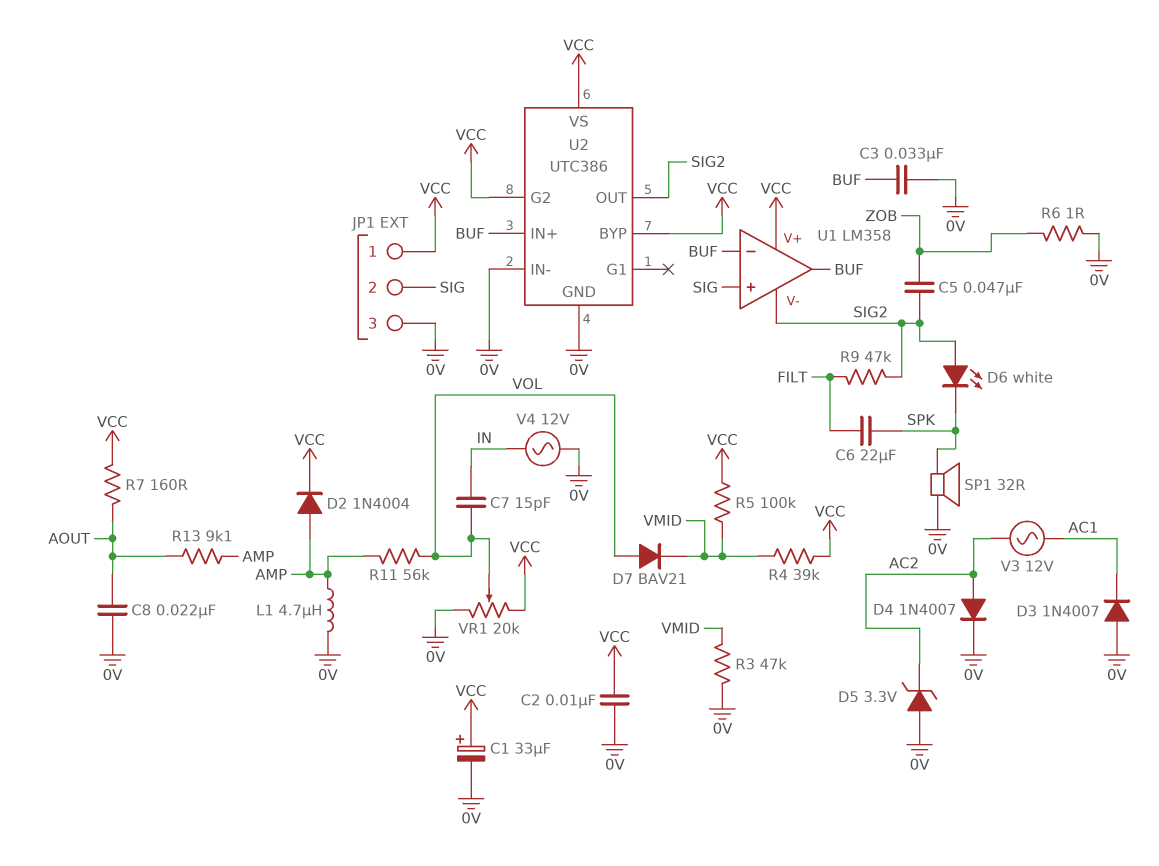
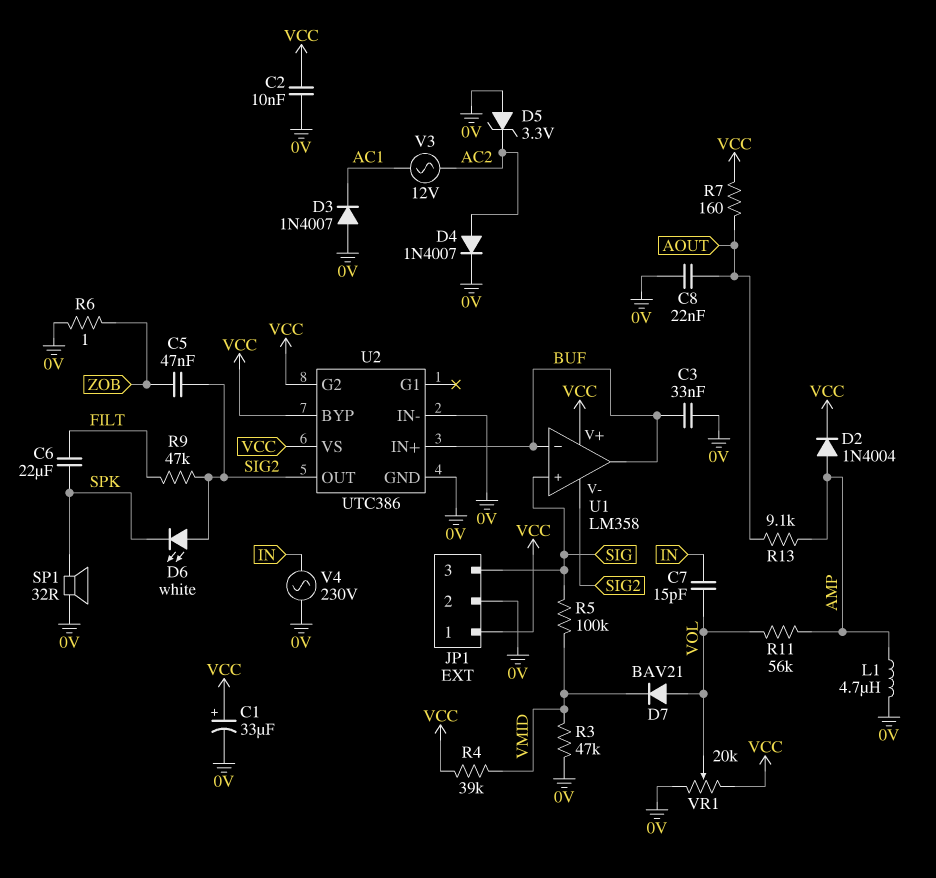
JP1 pin 2: SIG -> 0V
JP1 pin 3: 0V -> SIG
R5: 100k (VCC, VMID) -> 100k (SIG, VMID)
V4: AC 12V (0V, IN) -> AC 230V (0V, IN)

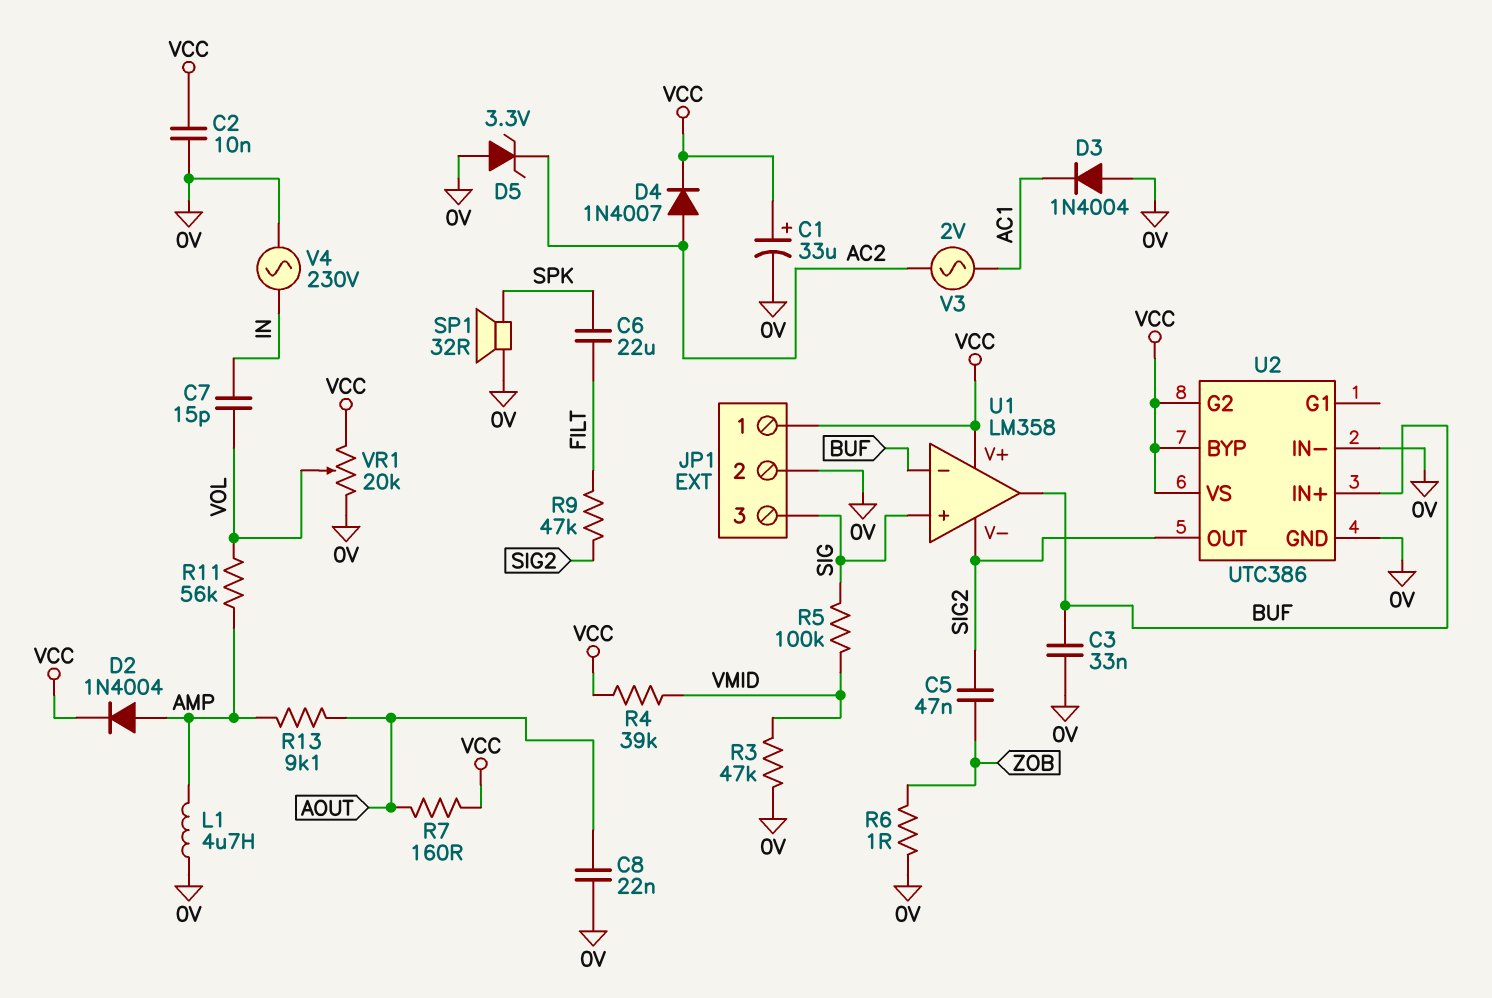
D3: diode 1N4007 (A 0V, K AC1) -> diode 1N4004 (A 0V, K AC1)
D4: diode 1N4007 (A AC2, K 0V) -> diode 1N4007 (A AC2, K VCC)
D6: LED white (A SIG2, K SPK) -> none
D7: diode BAV21 (A VOL, K VMID) -> none
V3: AC 12V (AC1, AC2) -> AC 2V (AC1, AC2)

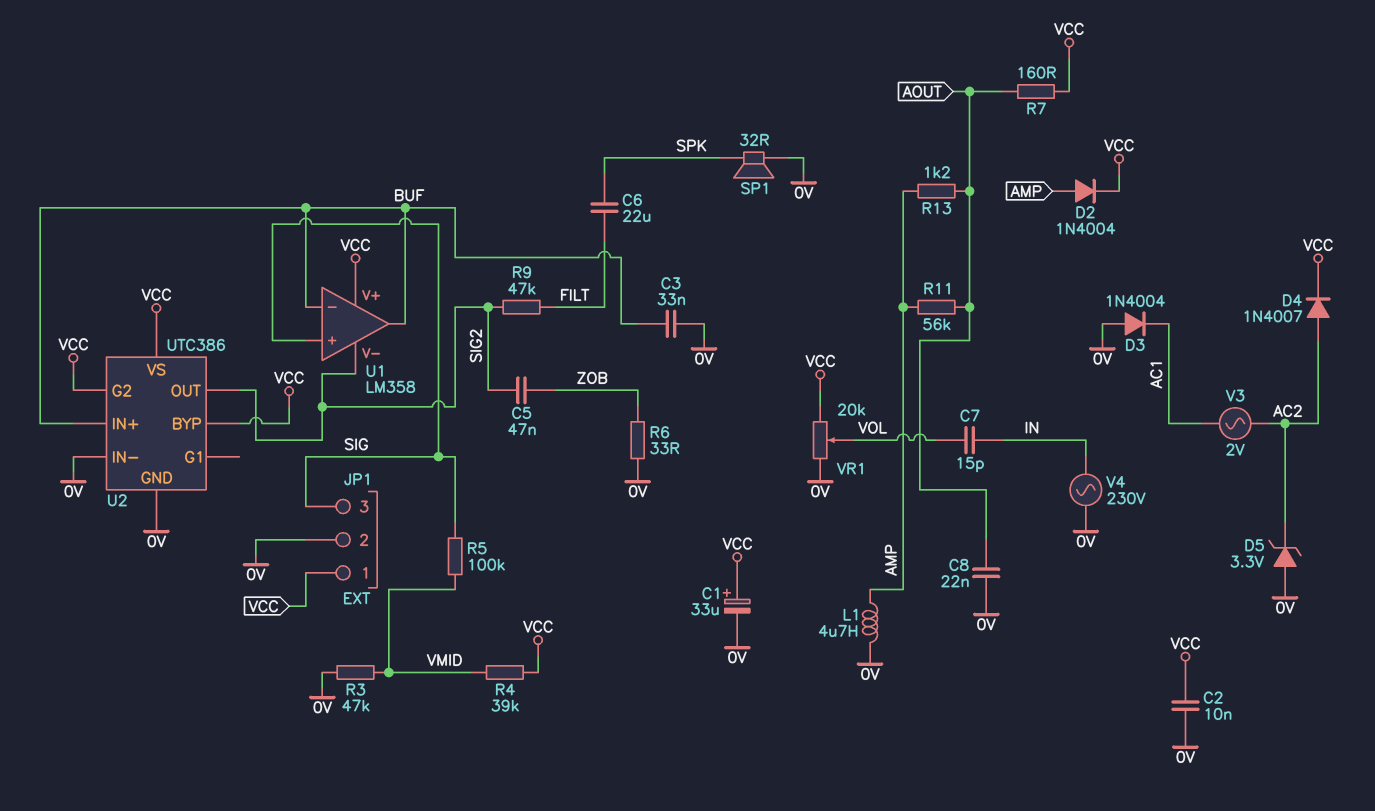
R6: 1 (0V, ZOB) -> 33 (0V, ZOB)
R11: 56k (AMP, VOL) -> 56k (AMP, AOUT)
R13: 9.1k (AMP, AOUT) -> 1.2k (AMP, AOUT)

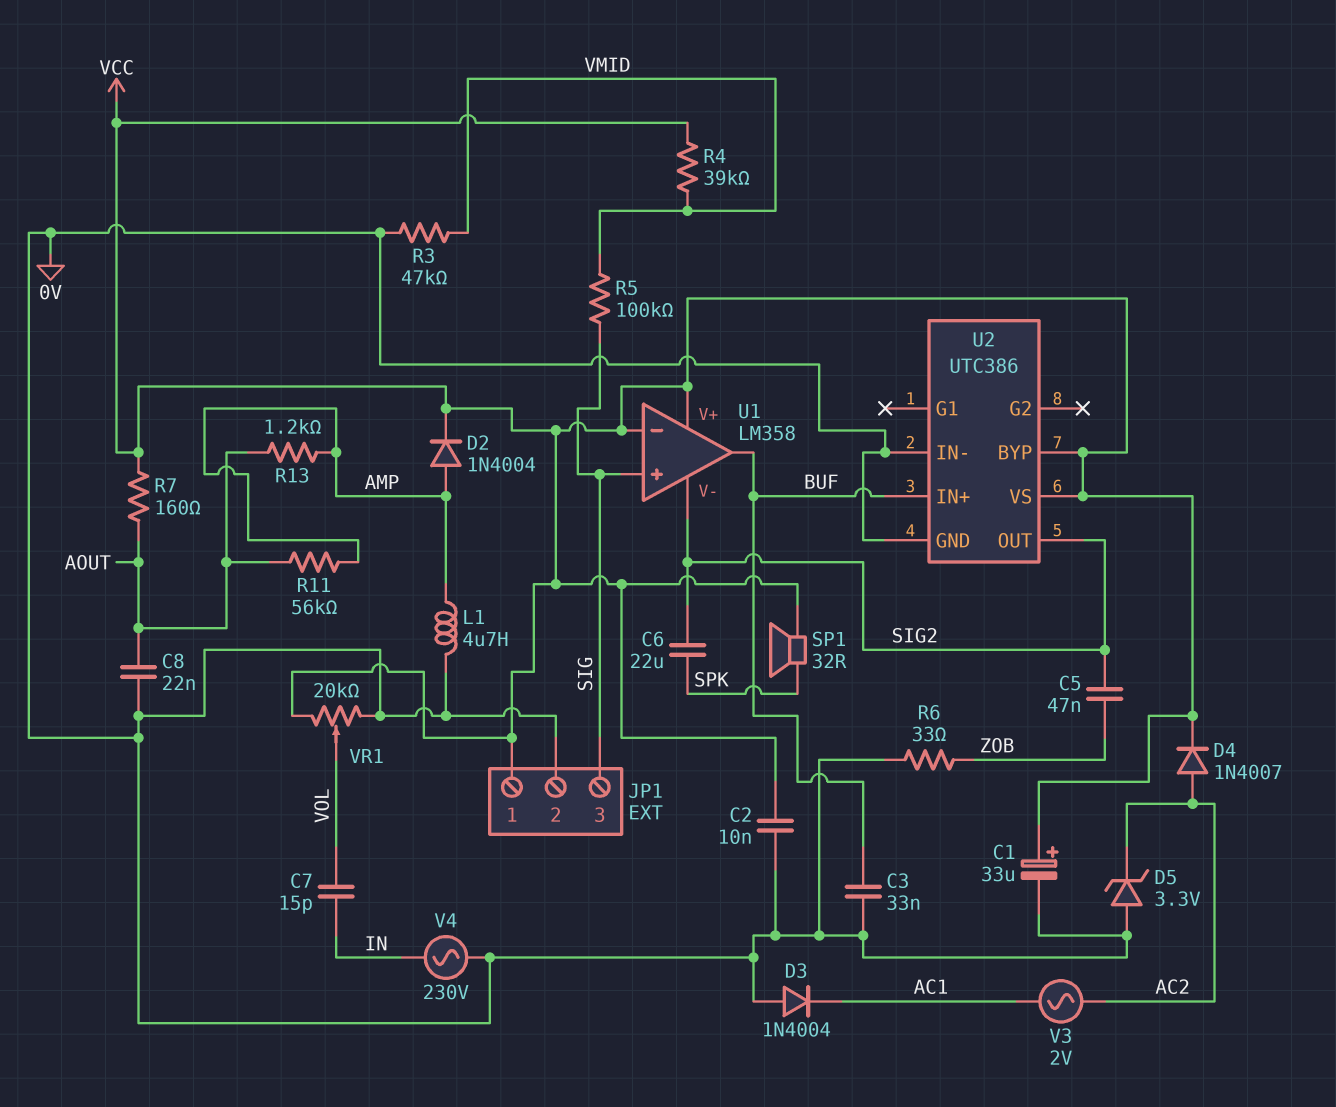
C6: 22uF (FILT, SPK) -> 22uF (SIG2, SPK)
R9: 47k (FILT, SIG2) -> none
SP1: speaker 32R (0V, SPK) -> speaker 32R (SPK, VCC)
U1 pin in-: BUF -> VCC
U2 pin G2: VCC -> none

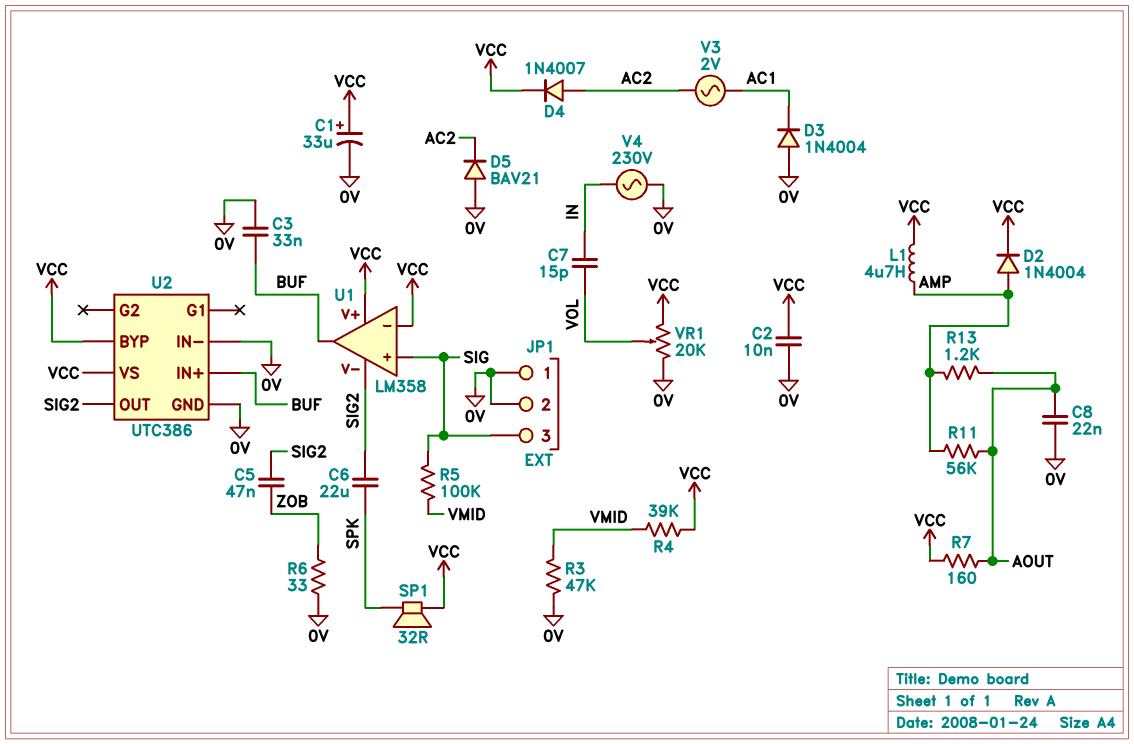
D5: zener 3.3V (A 0V, K AC2) -> diode BAV21 (A 0V, K AC2)
JP1 pin 1: VCC -> 0V
L1: 4.7uH (0V, AMP) -> 4.7uH (AMP, VCC)

